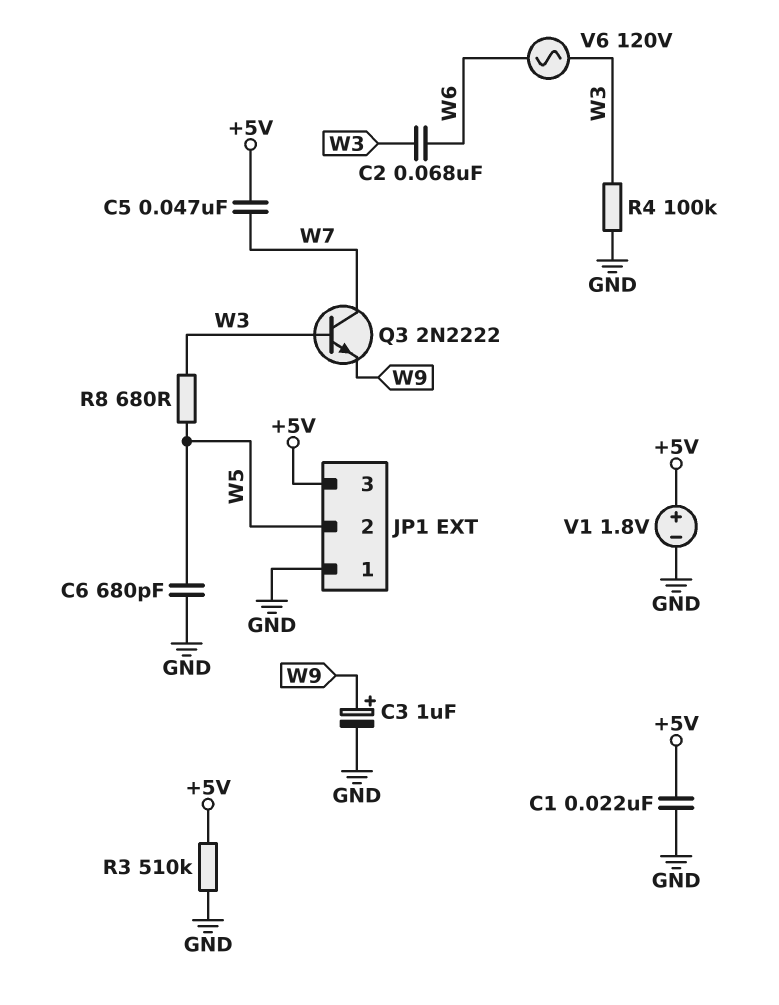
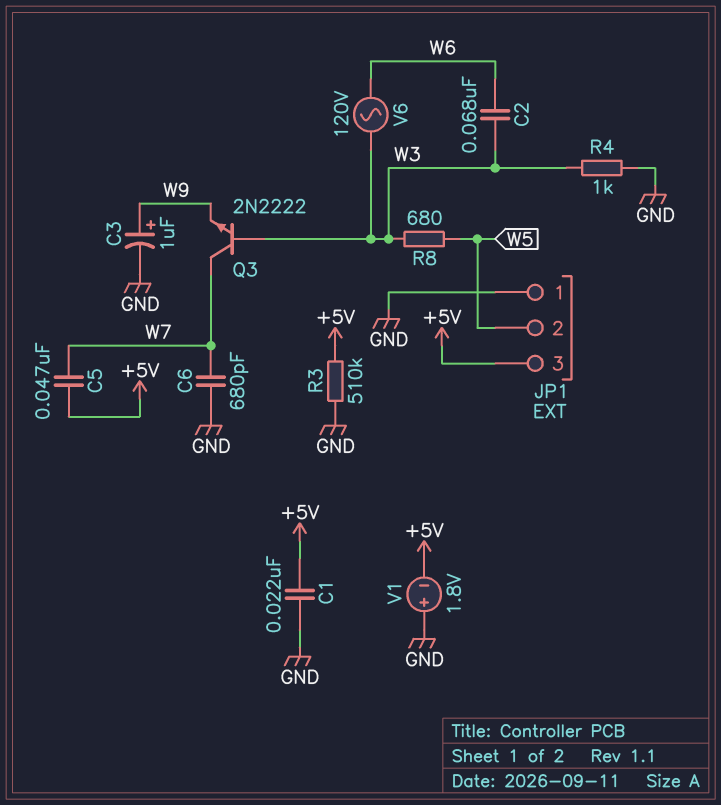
C6: 680pF (GND, W5) -> 680pF (GND, W7)
R4: 100k (GND, W3) -> 1k (GND, W3)
V1: 1.8V (plus +5V, minus GND) -> 1.8V (plus GND, minus +5V)

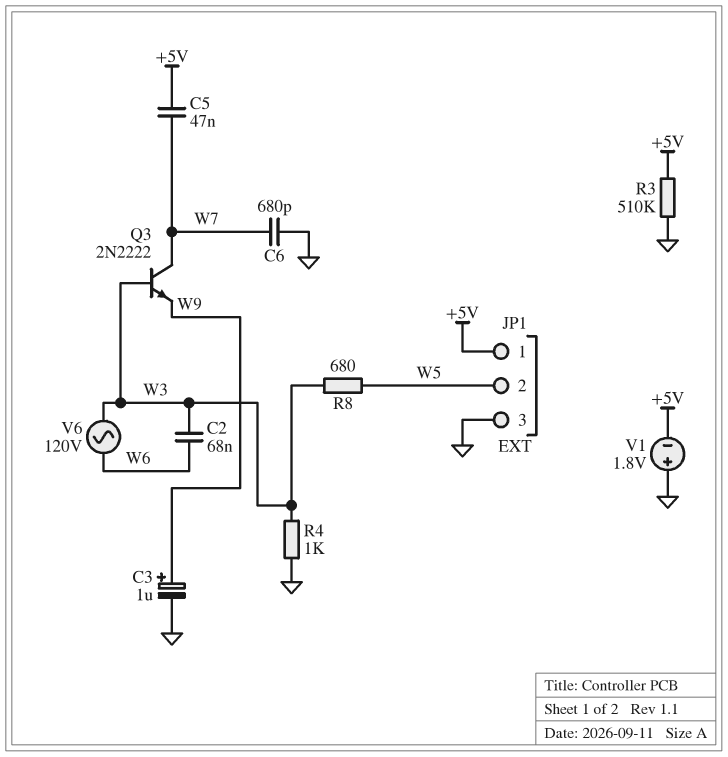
C1: 22nF (+5V, GND) -> none
JP1 pin 1: GND -> +5V
JP1 pin 3: +5V -> GND

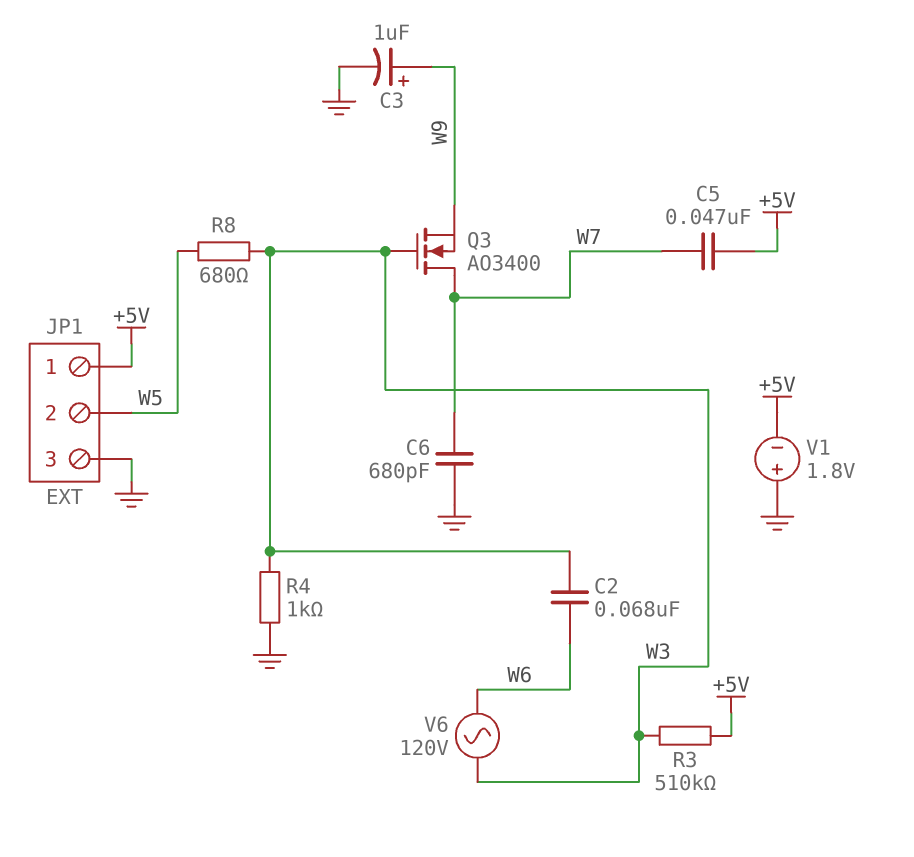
Q3: NPN 2N2222 (B W3, C W7, E W9) -> NMOS AO3400 (G W3, D W7, S W9)
R3: 510k (+5V, GND) -> 510k (+5V, W3)

